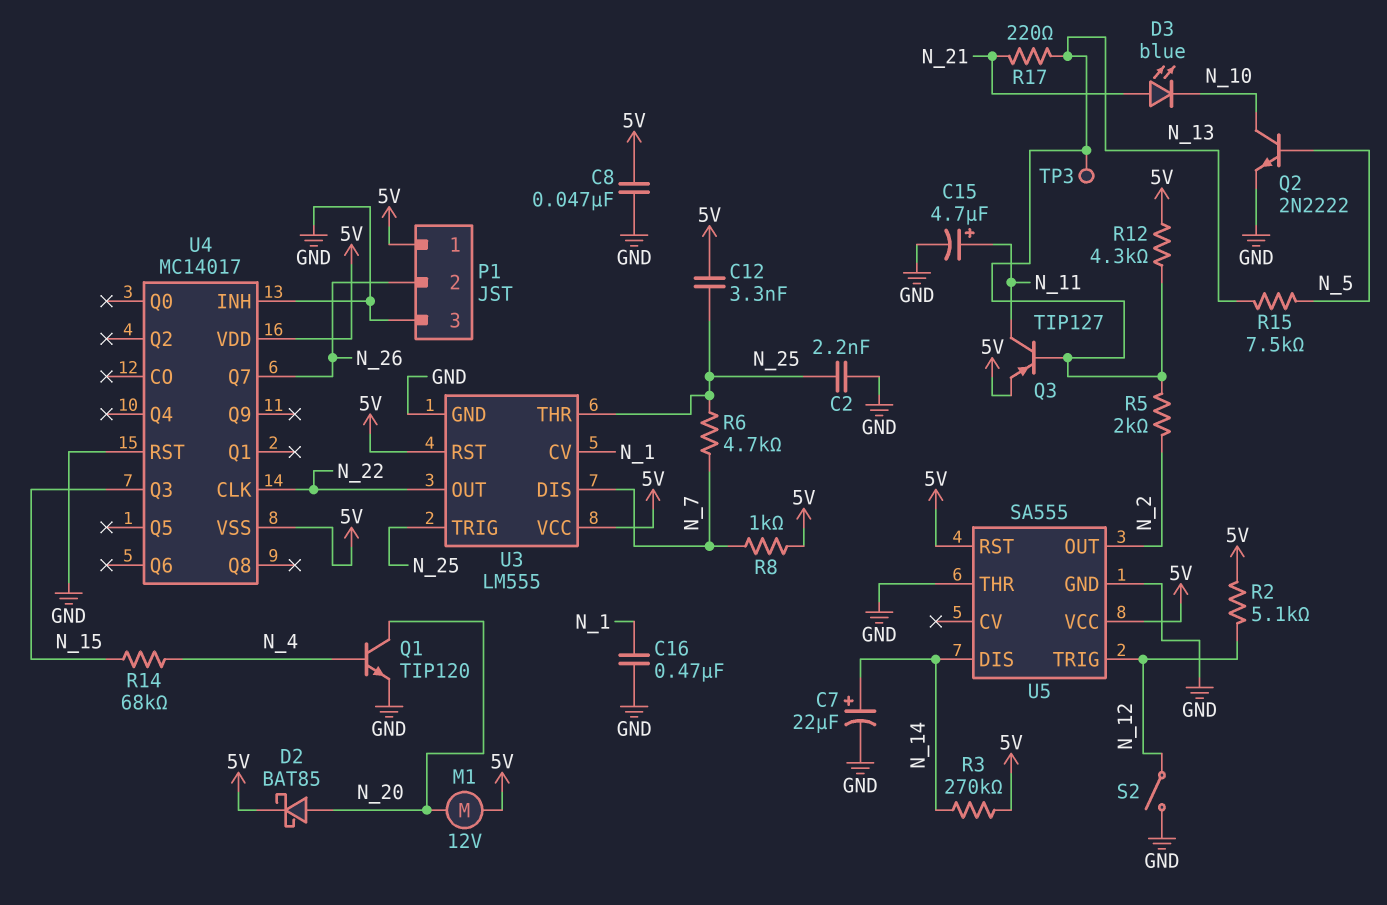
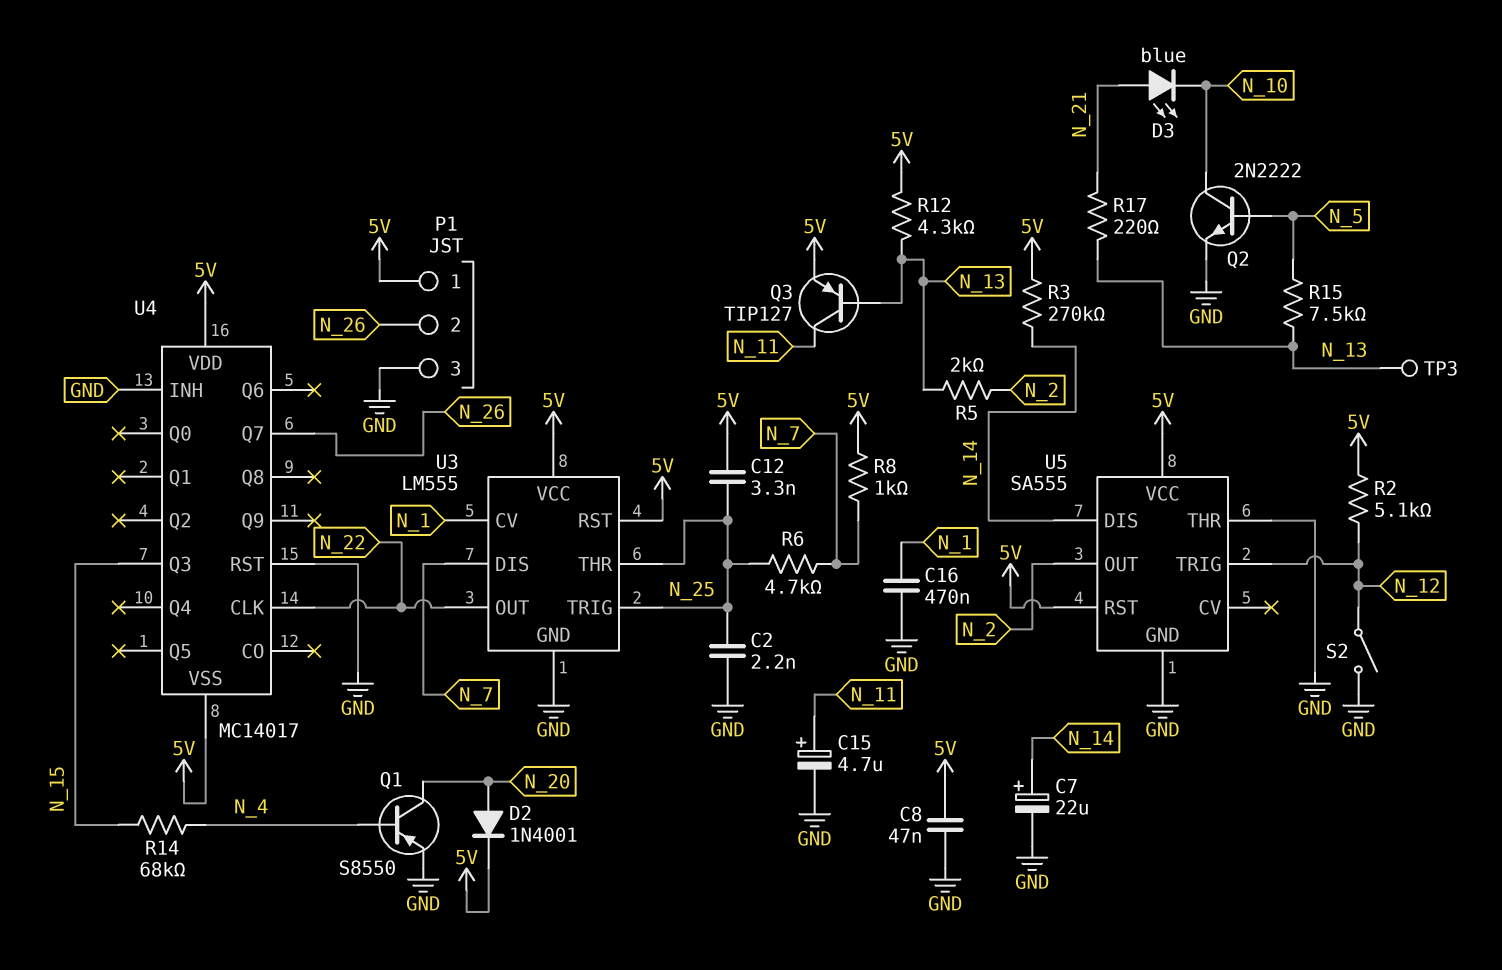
D2: schottky BAT85 (A N_20, K 5V) -> diode 1N4001 (A N_20, K 5V)
M1: motor 12V (5V, N_20) -> none
Q1: NPN TIP120 (B N_4, C N_20, E GND) -> PNP S8550 (B N_4, C N_20, E GND)

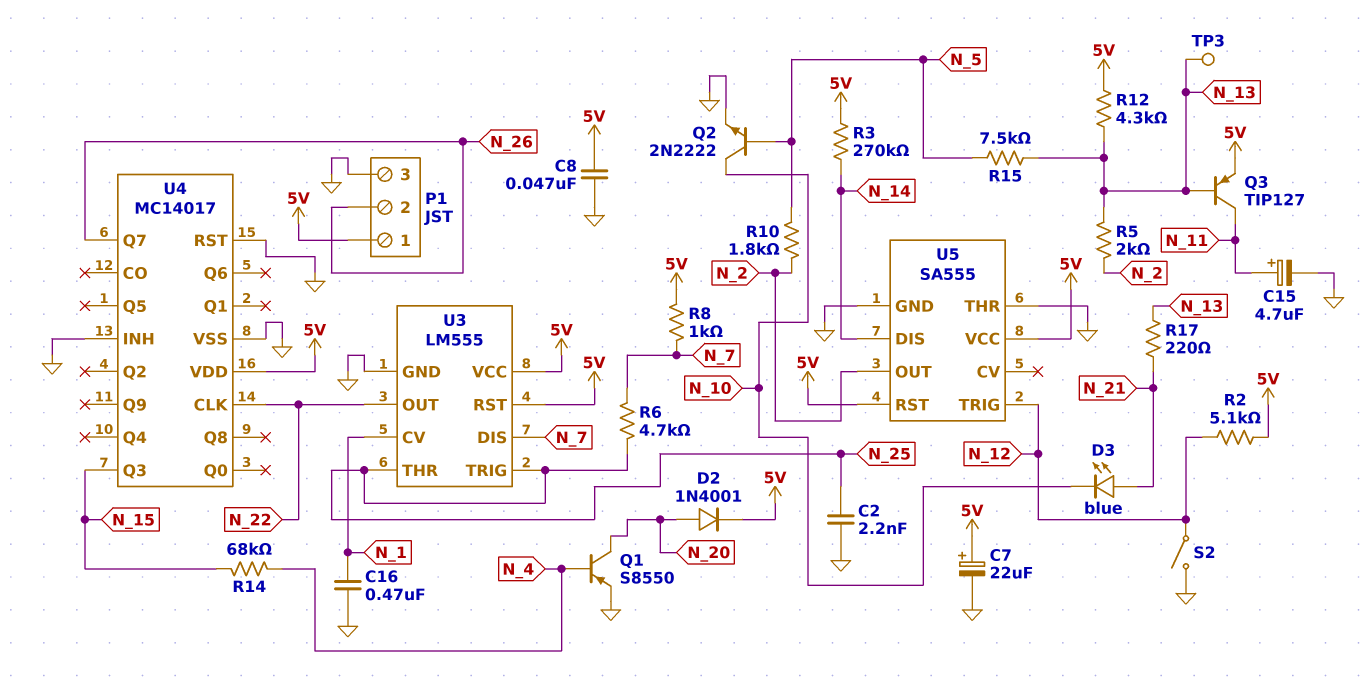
C7: 22uF (plus N_14, minus GND) -> 22uF (plus 5V, minus GND)
C12: 3.3nF (5V, N_25) -> none
R10: none -> 1.8k (N_2, N_5)
U4 pin VSS: 5V -> GND

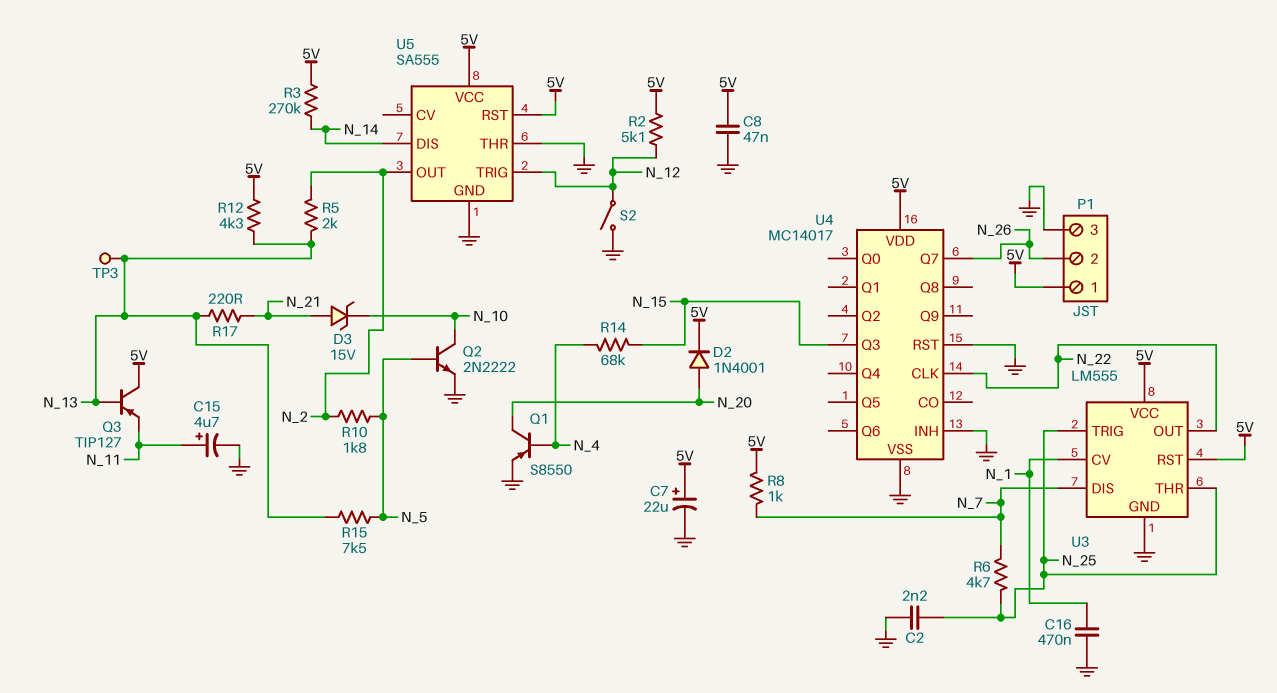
D3: LED blue (A N_21, K N_10) -> zener 15V (A N_21, K N_10)
Q3: PNP TIP127 (B N_13, C N_11, E 5V) -> PNP TIP127 (B N_13, C 5V, E N_11)

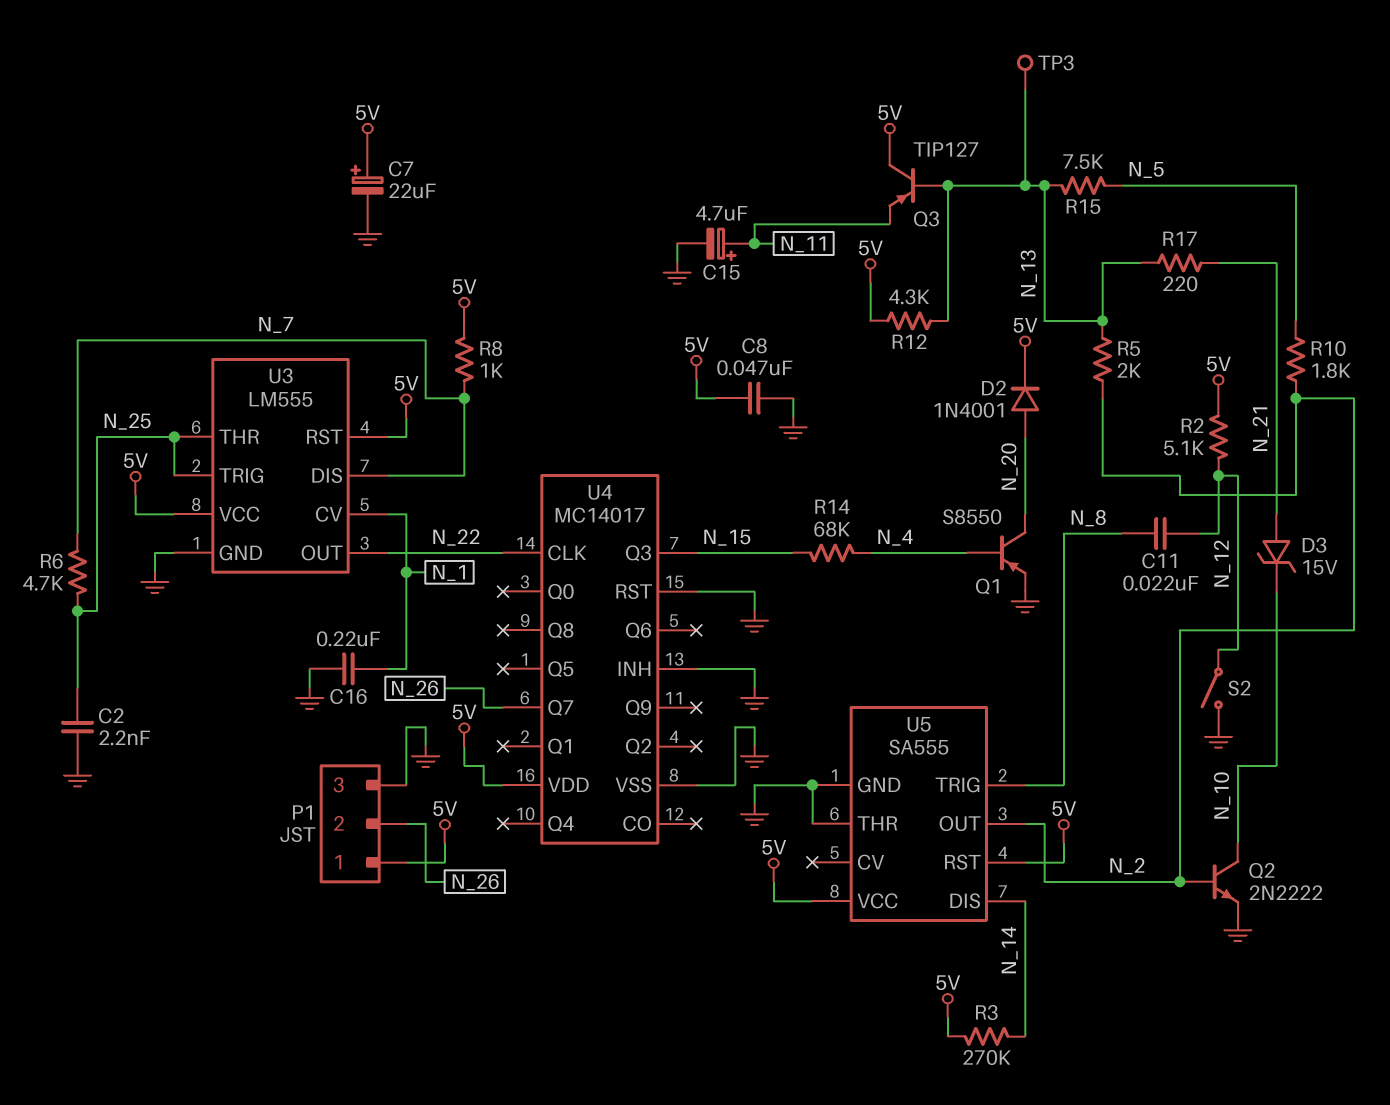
C11: none -> 22nF (N_8, N_12)
C16: 470nF (GND, N_1) -> 220nF (GND, N_1)
Q2: NPN 2N2222 (B N_5, C N_10, E GND) -> NPN 2N2222 (B N_2, C N_10, E GND)
U5 pin TRIG: N_12 -> N_8

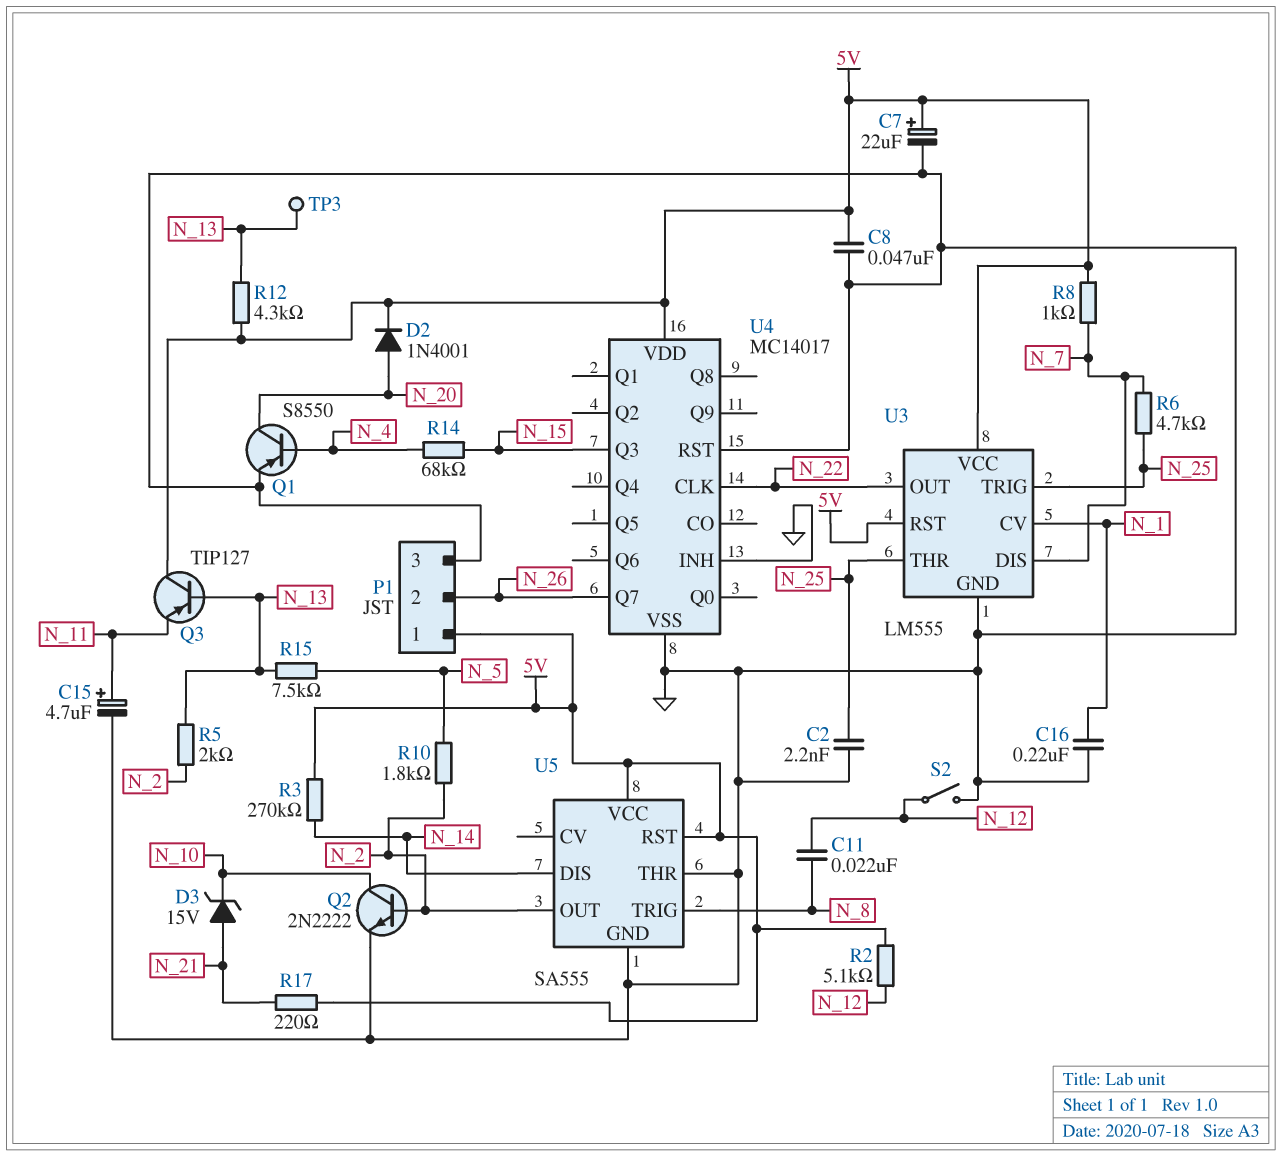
R17: 220 (N_13, N_21) -> 220 (5V, N_21)

